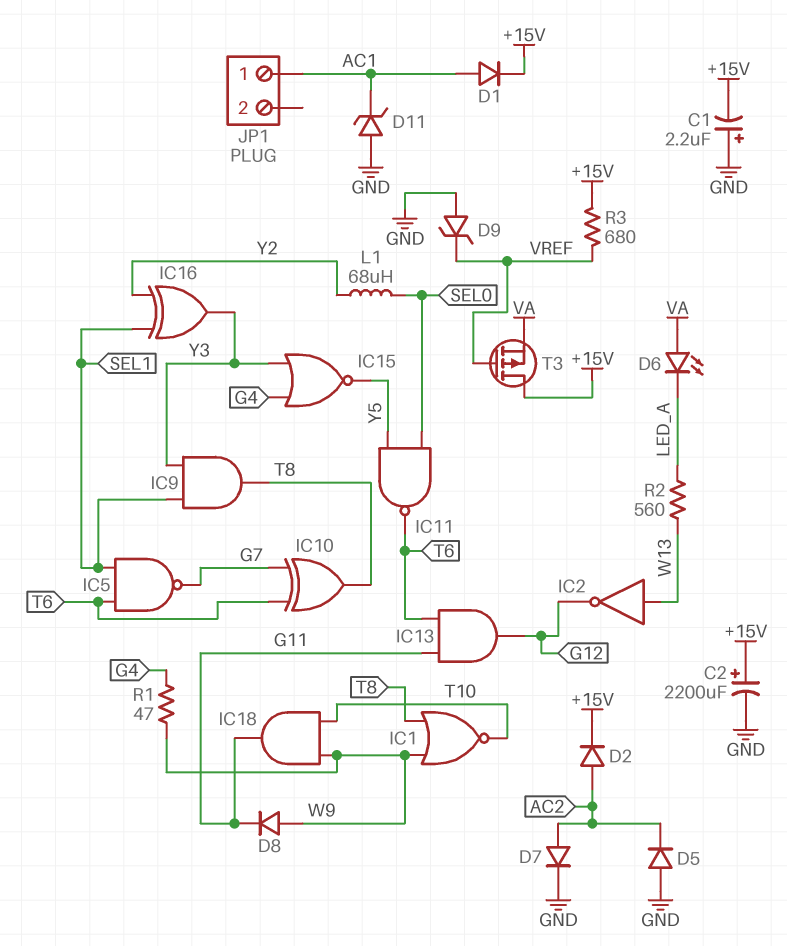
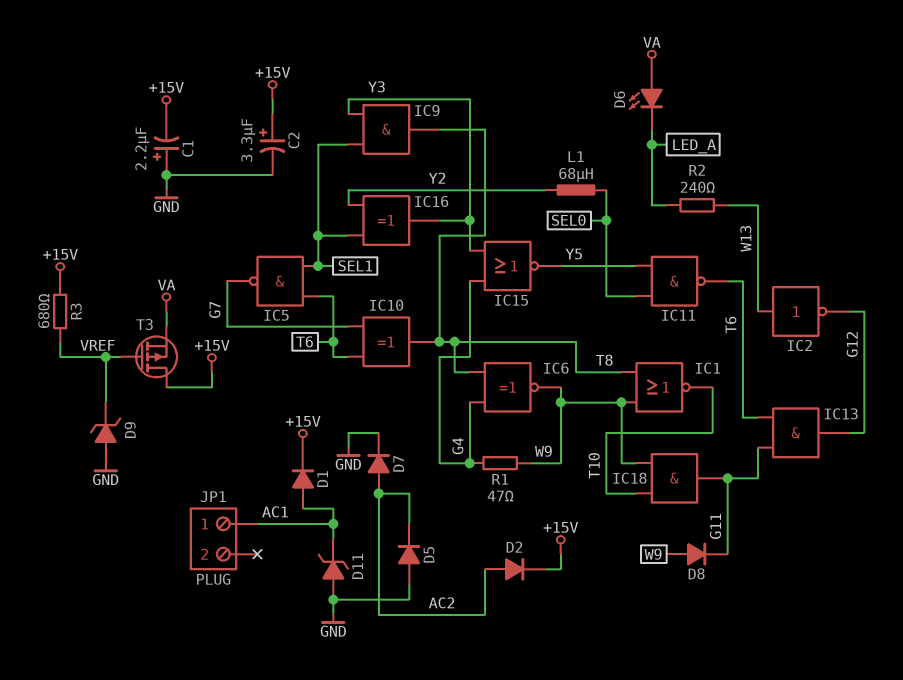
C2: 2200uF (plus +15V, minus GND) -> 3.3uF (plus +15V, minus GND)
IC6: none -> XNOR (in G4, in T8, out W9)
R2: 560 (LED_A, W13) -> 240 (LED_A, W13)

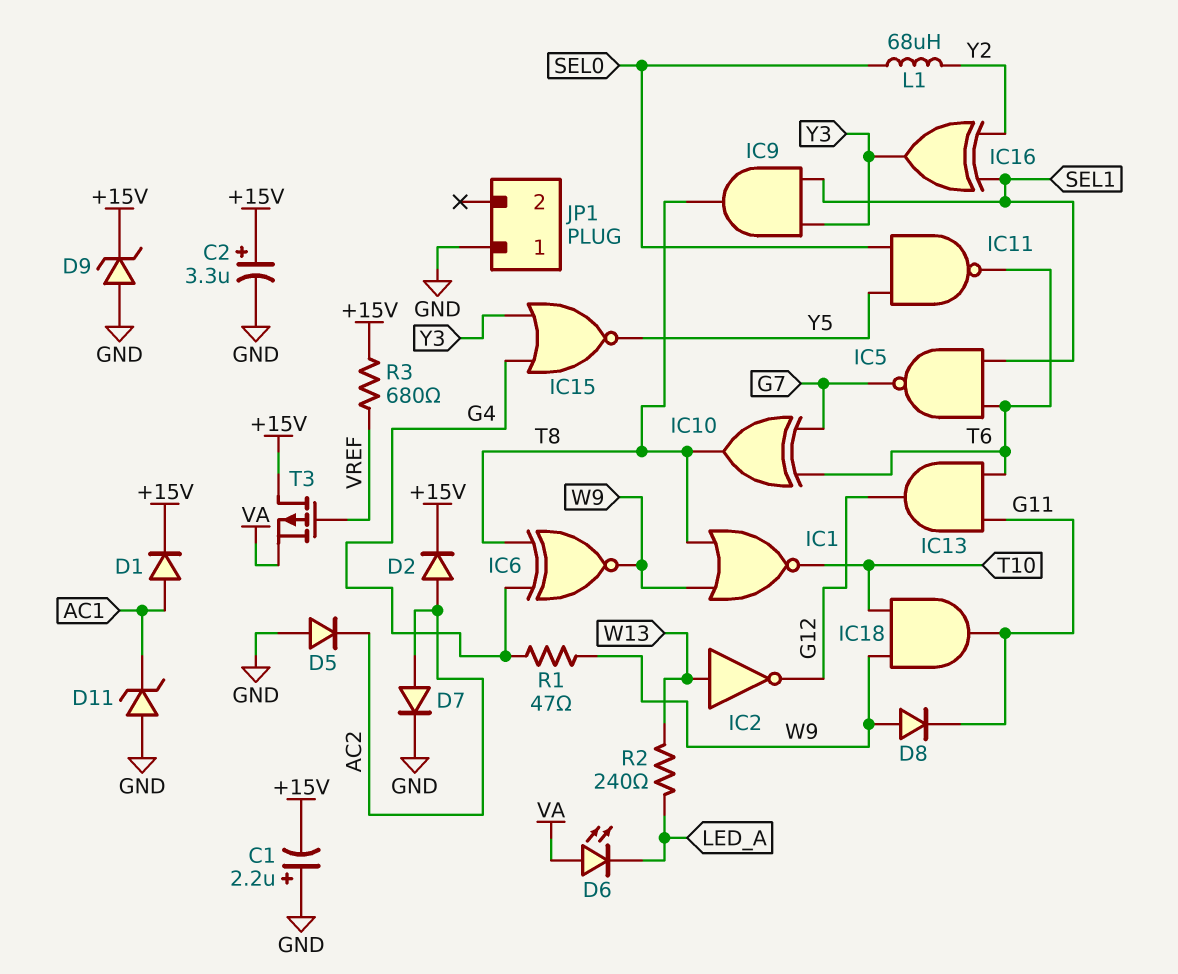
D9: zener (A GND, K VREF) -> zener (A GND, K +15V)
JP1 pin 1: AC1 -> GND

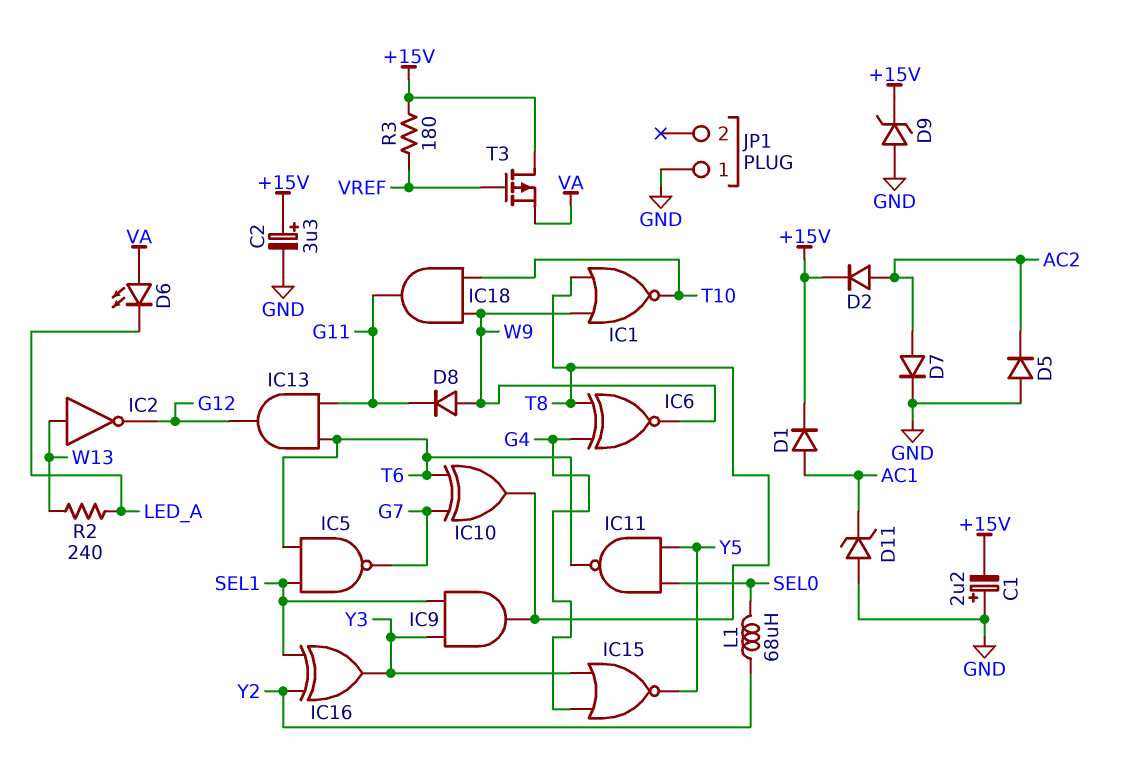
R1: 47 (G4, W9) -> none
R3: 680 (+15V, VREF) -> 180 (+15V, VREF)

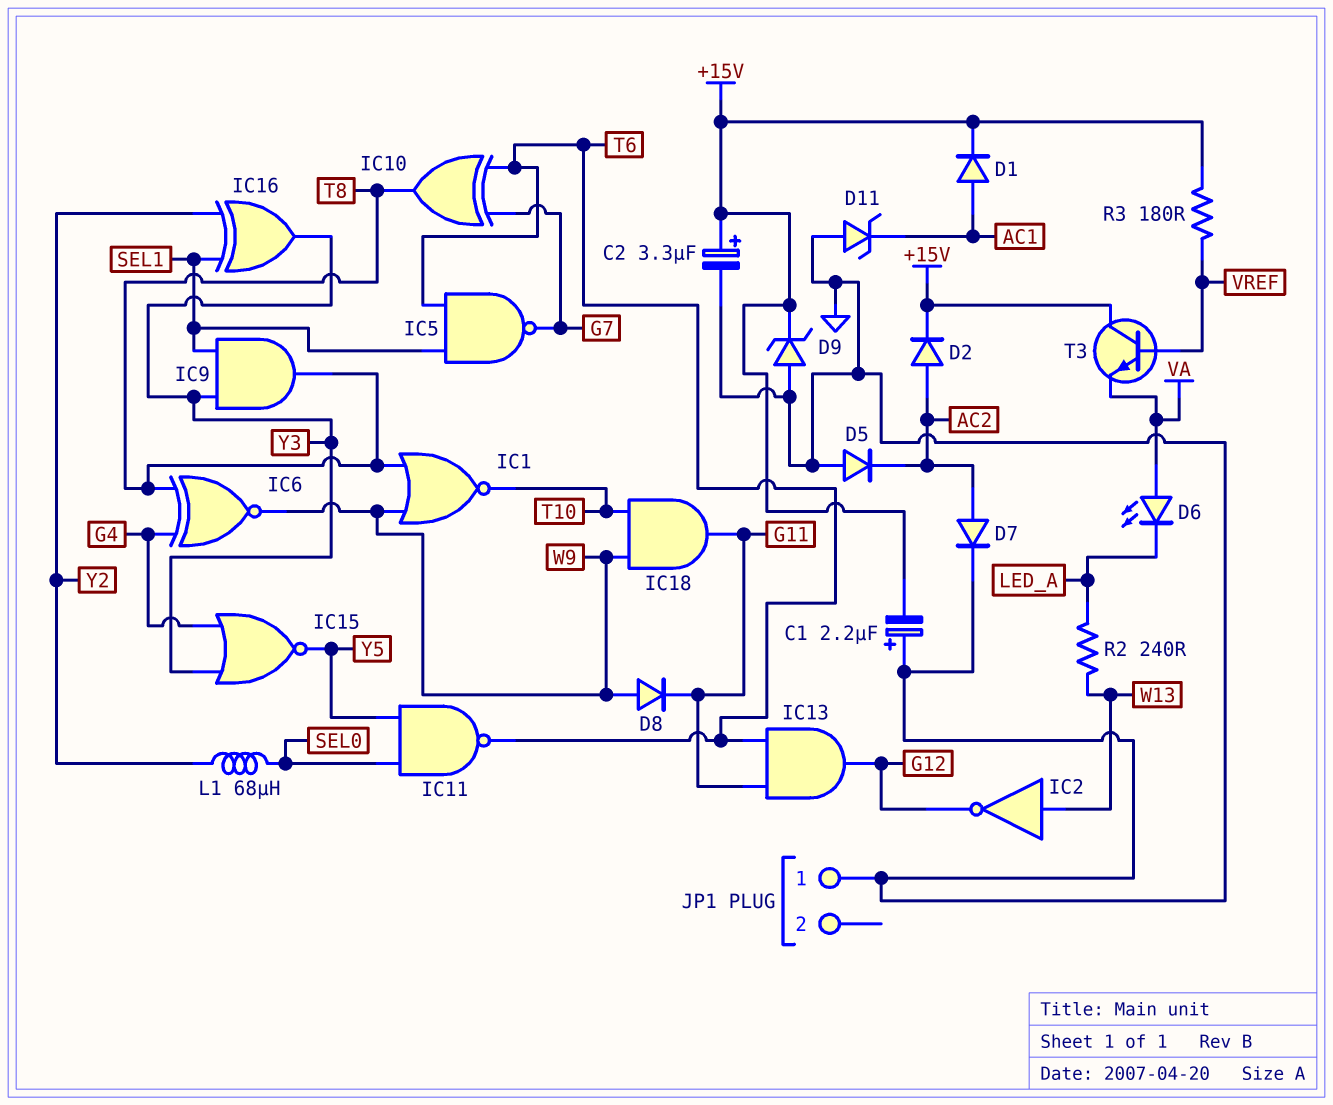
T3: PMOS (G VREF, D +15V, S VA) -> NPN (B VREF, C +15V, E VA)

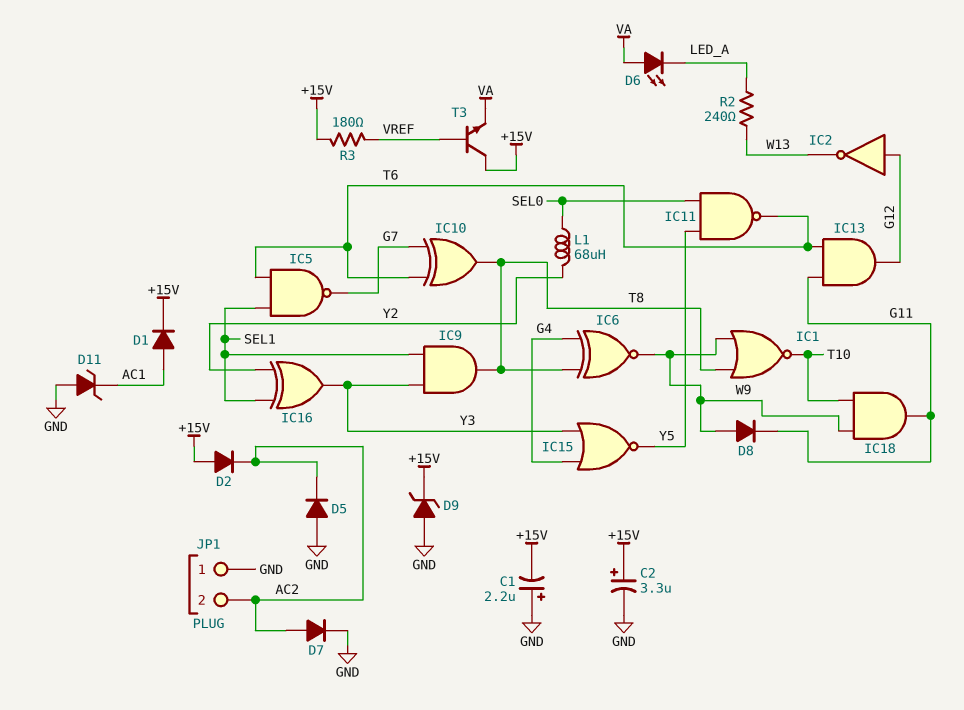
D2: diode (A AC2, K +15V) -> diode (A +15V, K AC2)
IC2: NOT (in W13, out G12) -> NOT (in G12, out W13)
JP1 pin 2: none -> AC2

